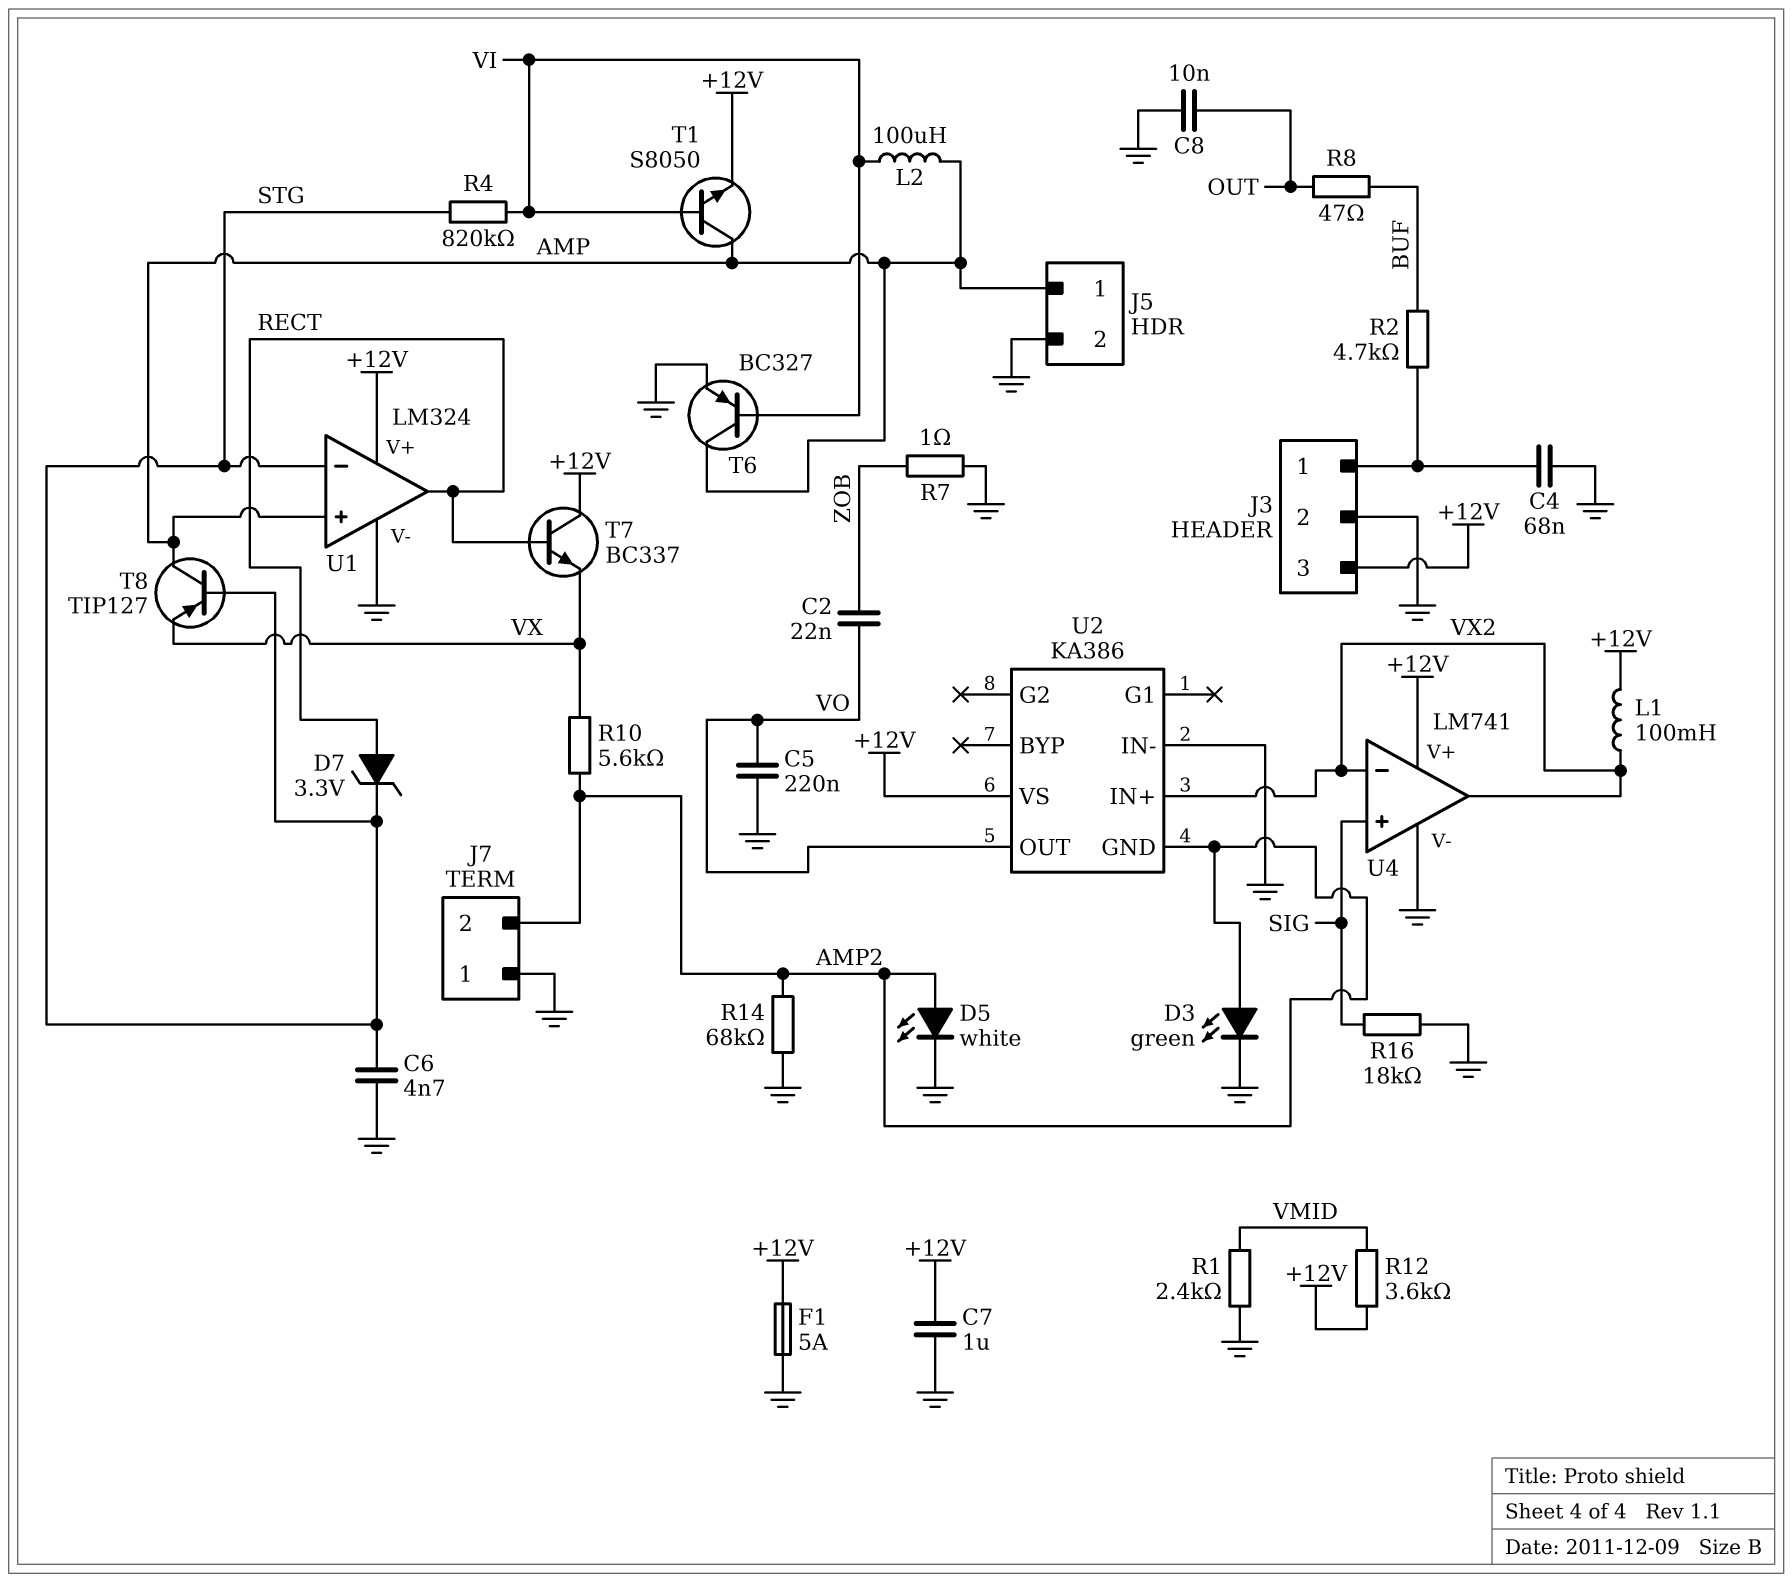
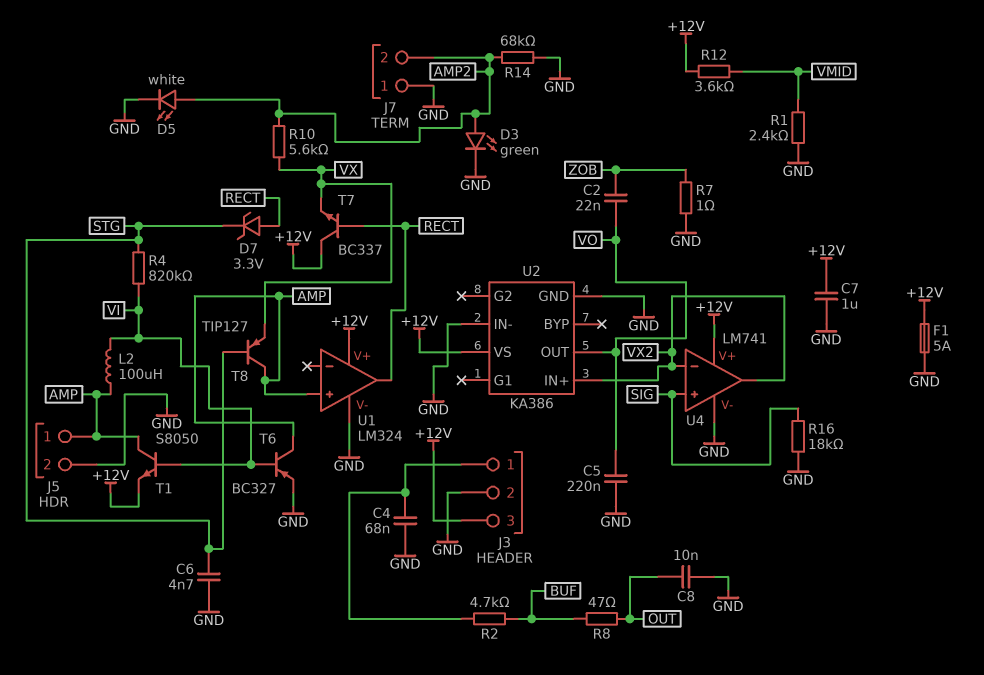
L1: 100mH (+12V, VX2) -> none
U1 pin in-: STG -> none
U2 pin GND: AMP2 -> GND

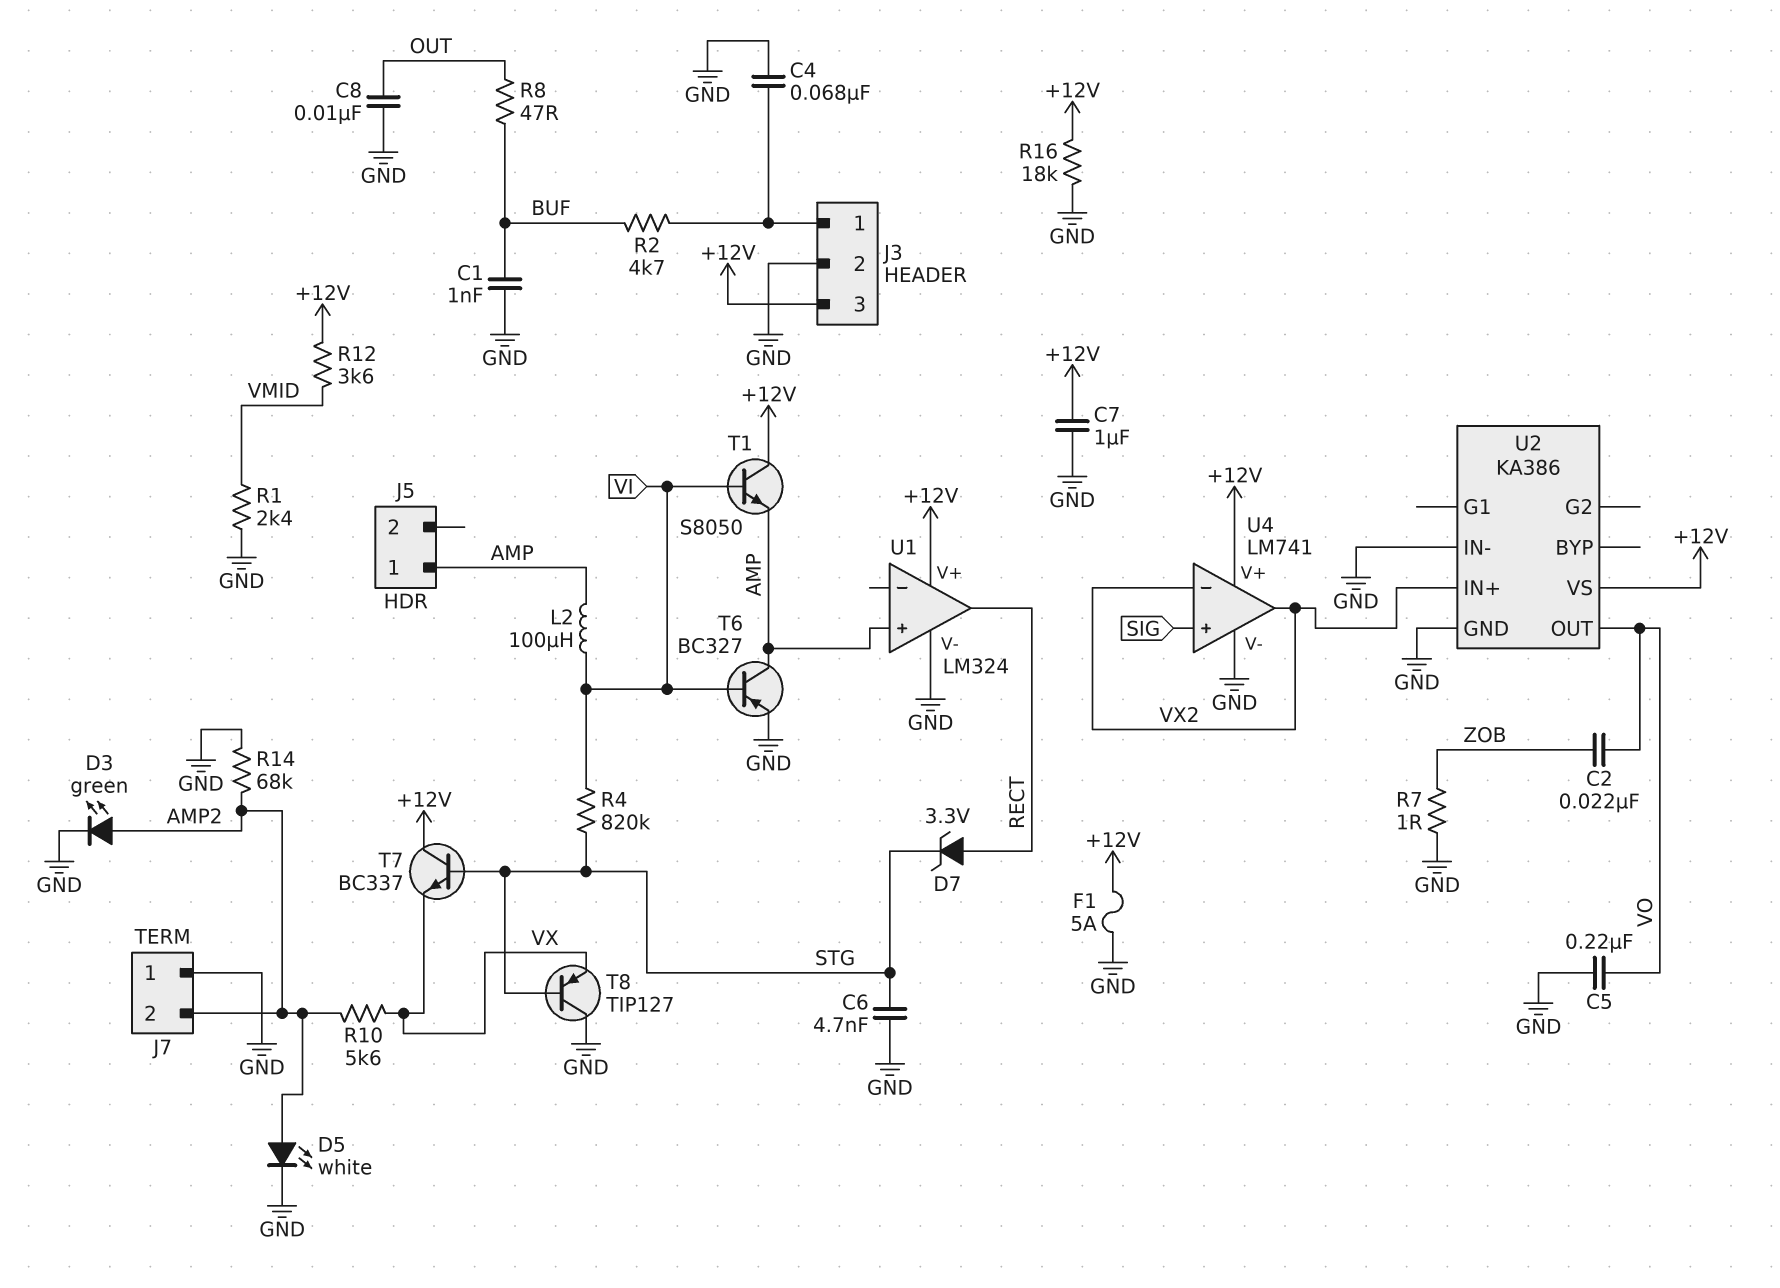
C1: none -> 1nF (BUF, GND)
J5 pin 2: GND -> none
R16: 18k (GND, SIG) -> 18k (+12V, GND)
T1: NPN S8050 (B VI, C AMP, E +12V) -> NPN S8050 (B VI, C +12V, E AMP)
T7: NPN BC337 (B RECT, C +12V, E VX) -> NPN BC337 (B STG, C +12V, E VX)
T8: PNP TIP127 (B STG, C AMP, E VX) -> PNP TIP127 (B STG, C GND, E VX)

